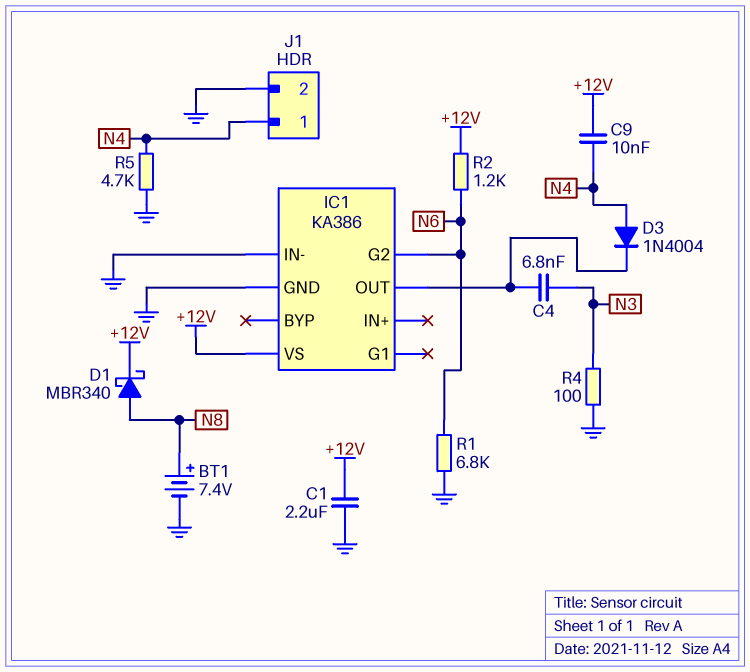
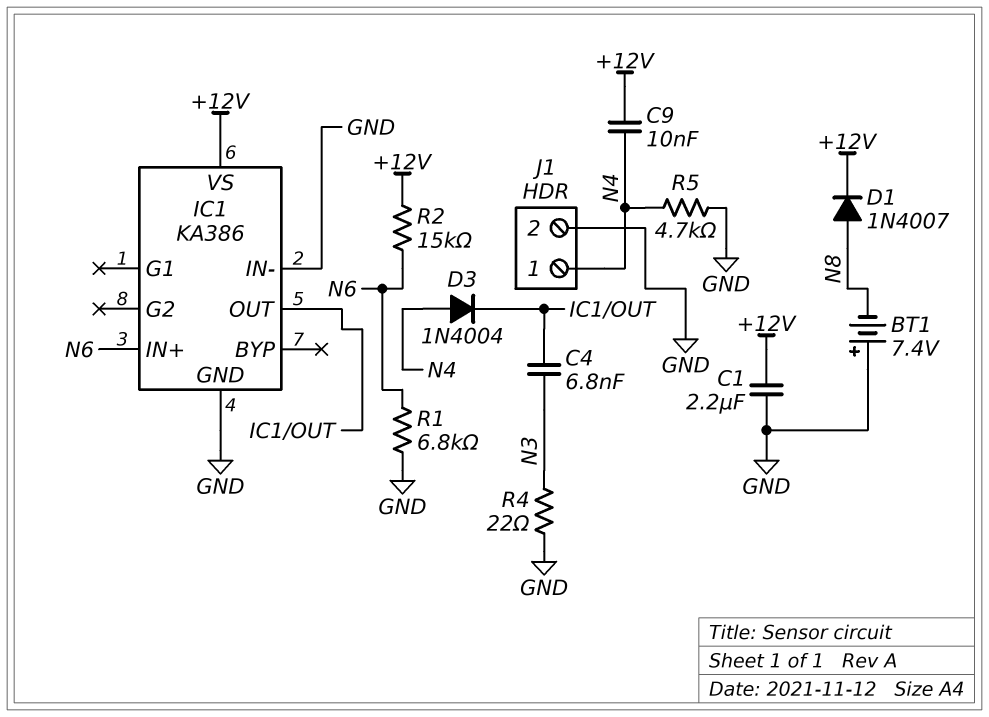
BT1: 7.4V (plus N8, minus GND) -> 7.4V (plus GND, minus N8)
D1: schottky MBR340 (A N8, K +12V) -> diode 1N4007 (A N8, K +12V)
IC1 pin G2: N6 -> none
IC1 pin IN+: none -> N6
R2: 1.2k (+12V, N6) -> 15k (+12V, N6)
R4: 100 (GND, N3) -> 22 (GND, N3)

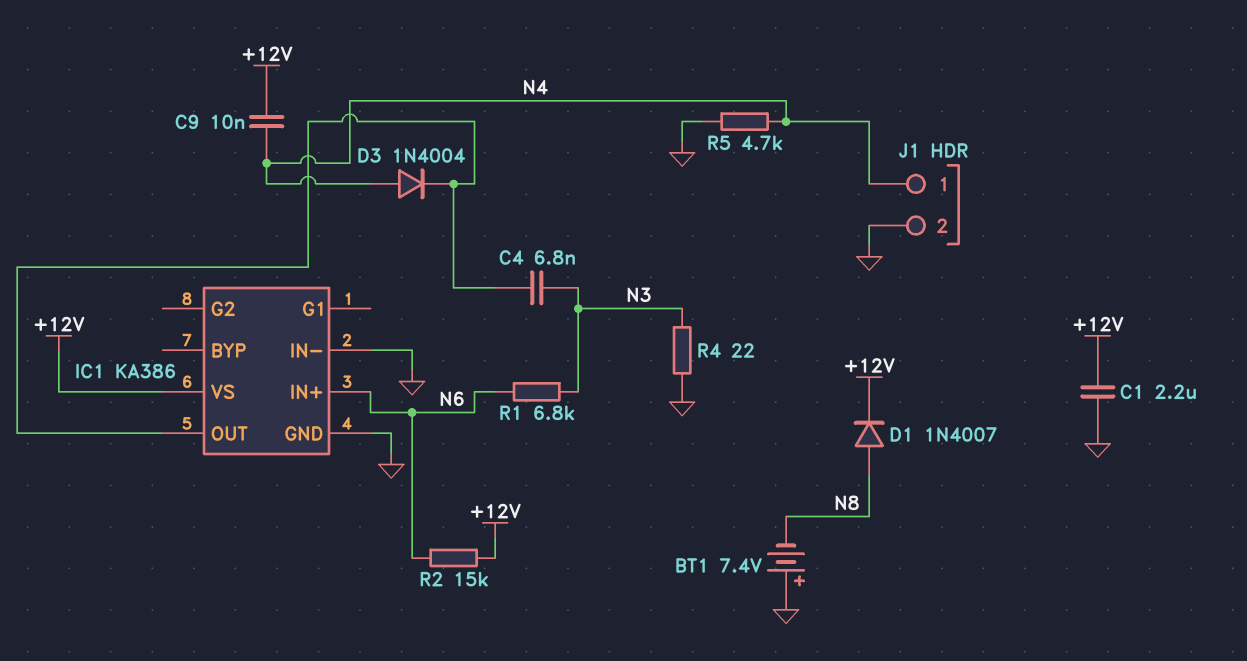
R1: 6.8k (GND, N6) -> 6.8k (N3, N6)

